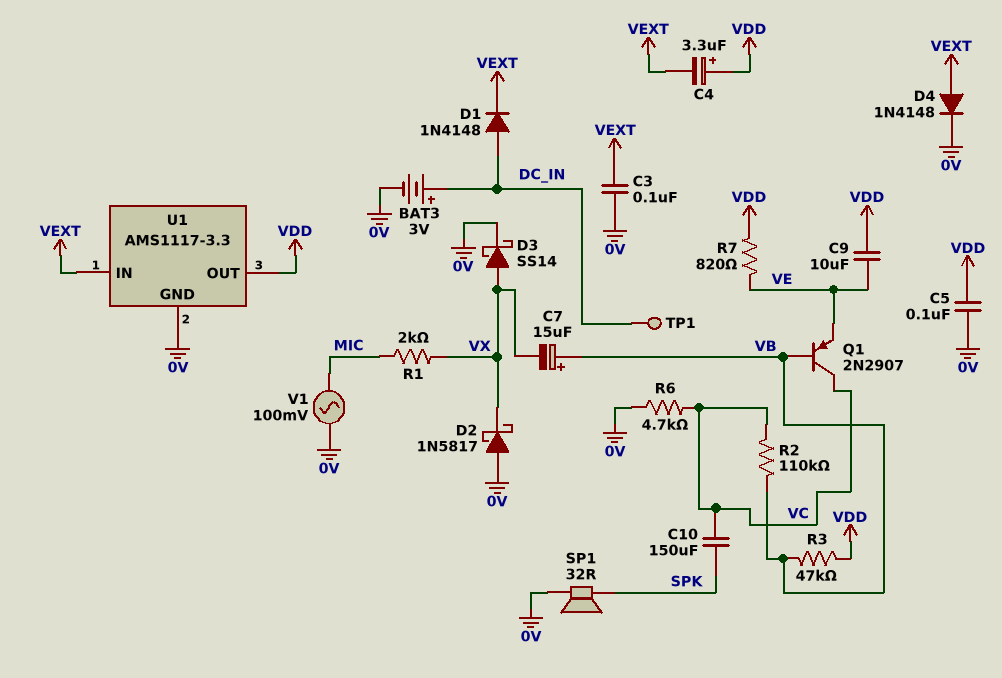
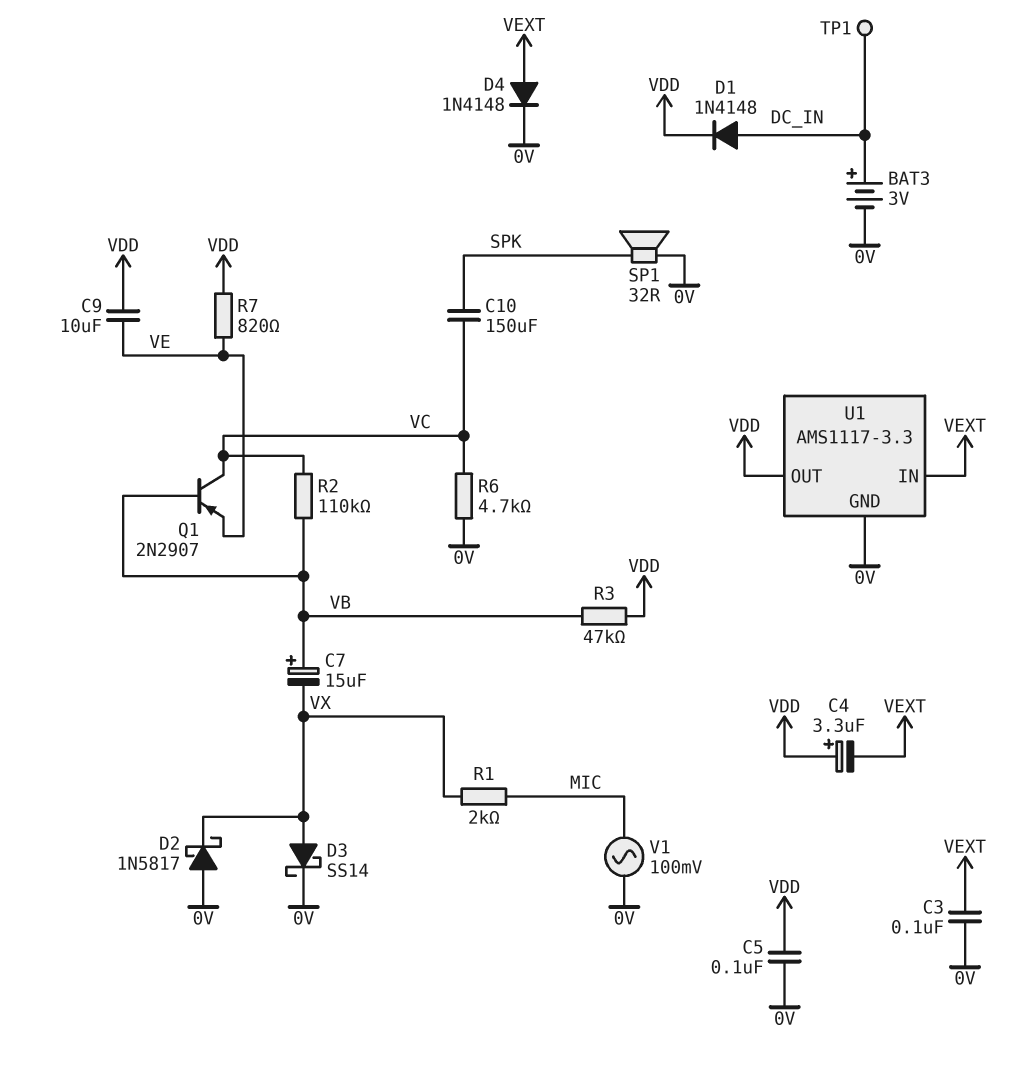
D1: diode 1N4148 (A DC_IN, K VEXT) -> diode 1N4148 (A DC_IN, K VDD)

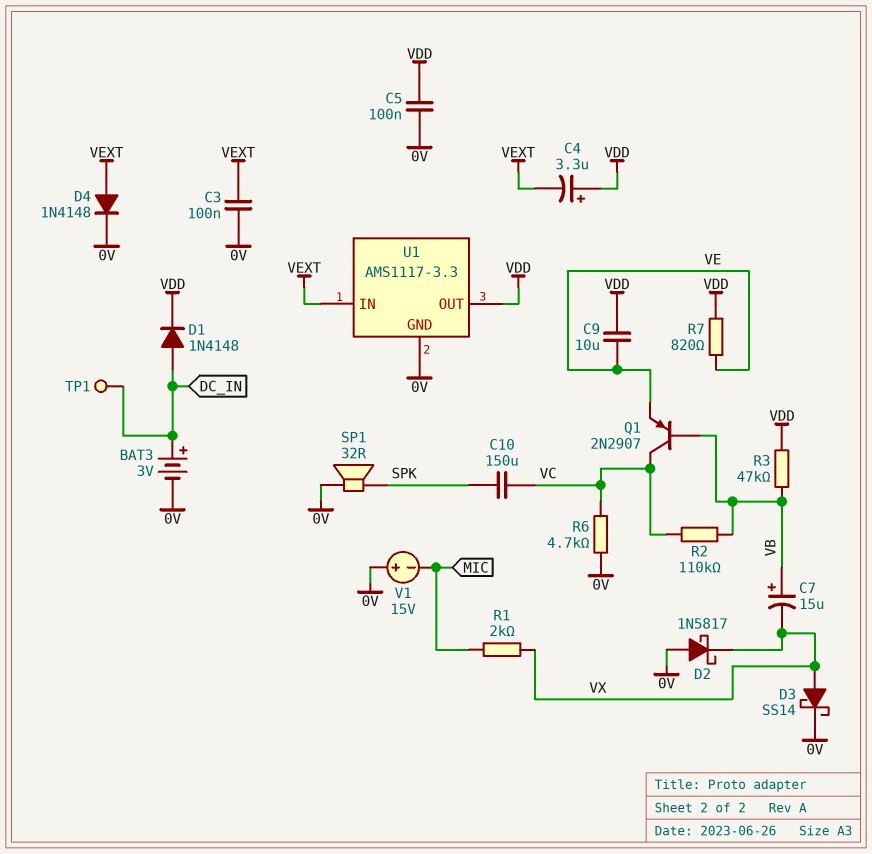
V1: AC 100mV (0V, MIC) -> 15V (plus 0V, minus MIC)

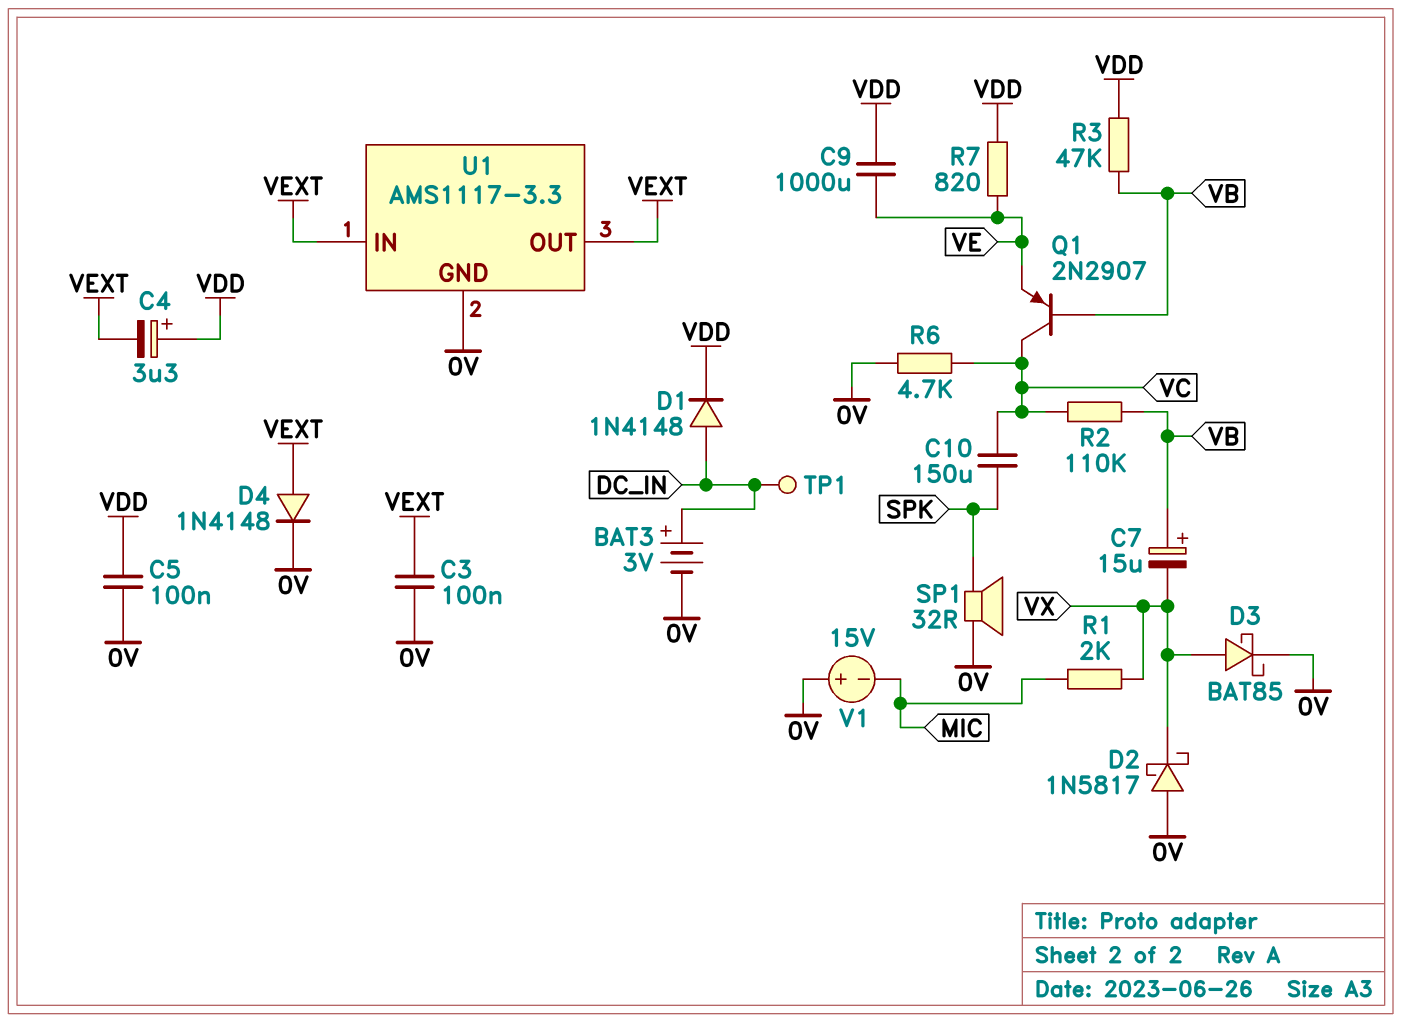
C9: 10uF (VDD, VE) -> 1000uF (VDD, VE)
D3: schottky SS14 (A VX, K 0V) -> schottky BAT85 (A VX, K 0V)
U1 pin OUT: VDD -> VEXT

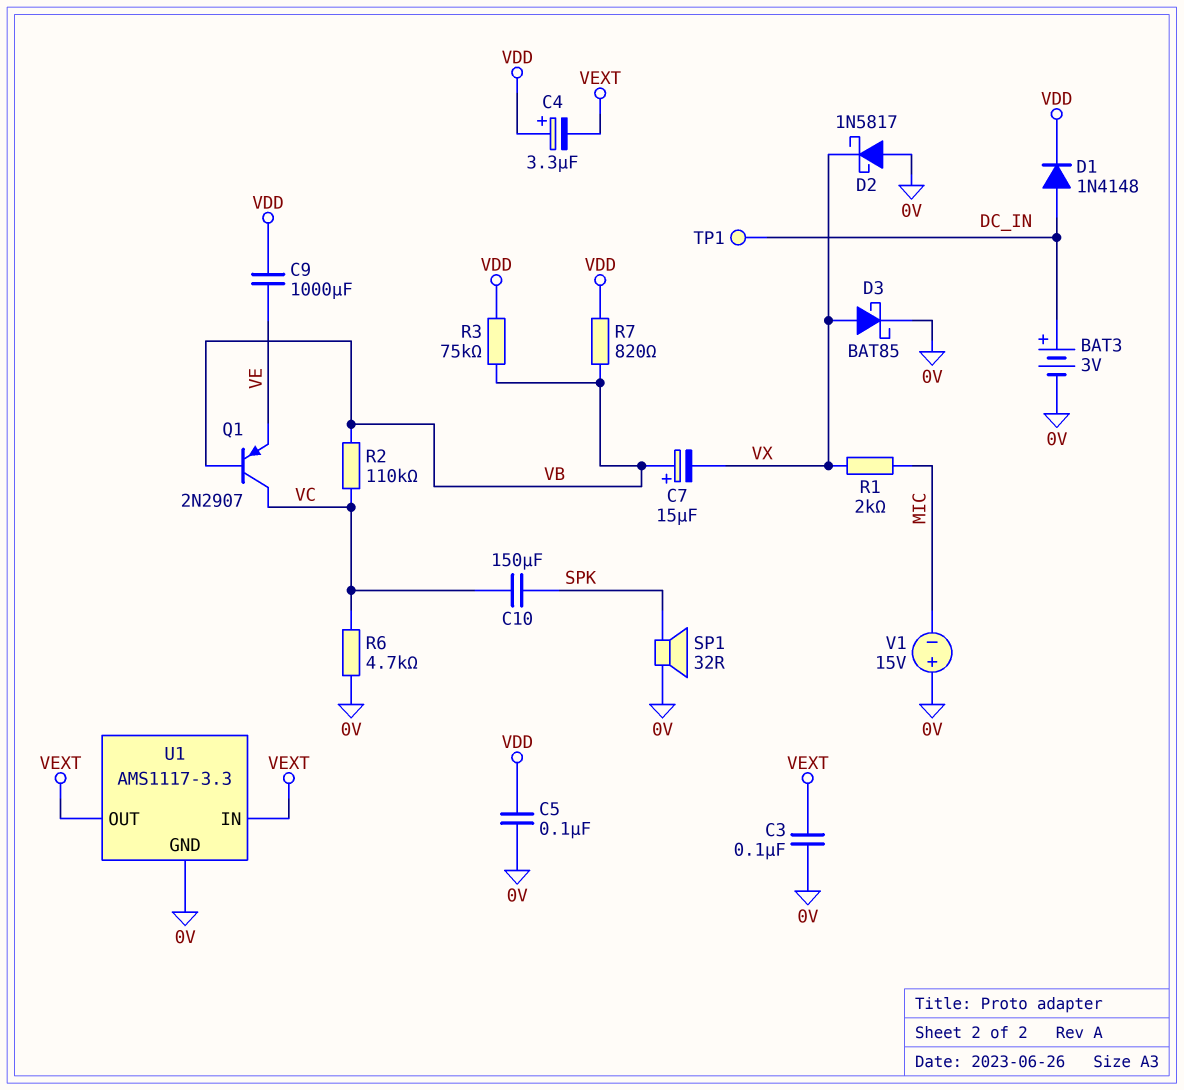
D4: diode 1N4148 (A VEXT, K 0V) -> none
R3: 47k (VB, VDD) -> 75k (VB, VDD)
R7: 820 (VDD, VE) -> 820 (VB, VDD)

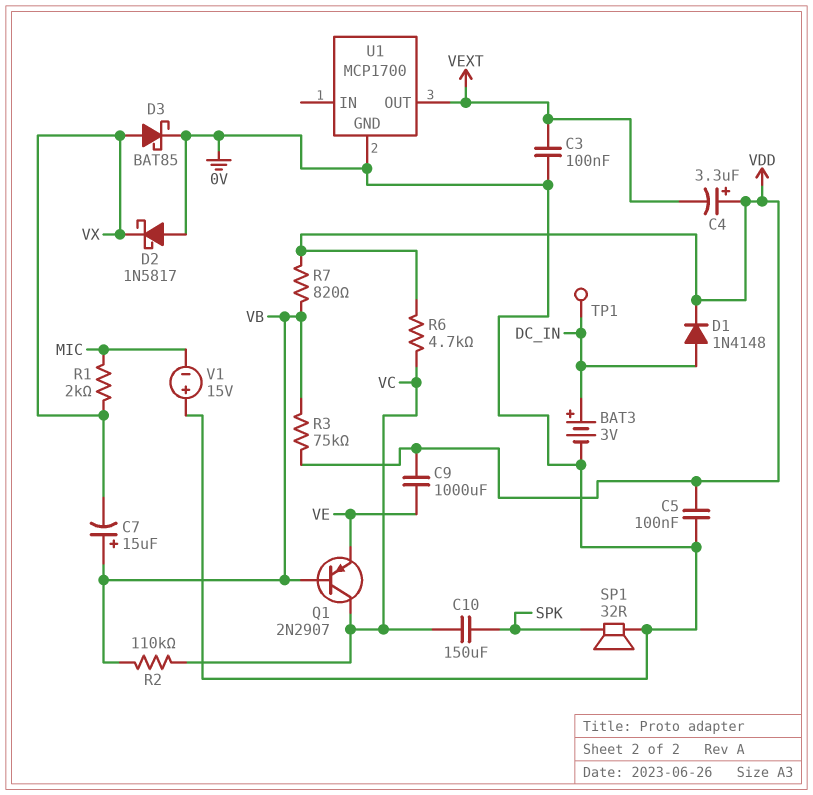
R6: 4.7k (0V, VC) -> 4.7k (VC, VDD)
U1: AMS1117-3.3 -> MCP1700
U1 pin IN: VEXT -> none

